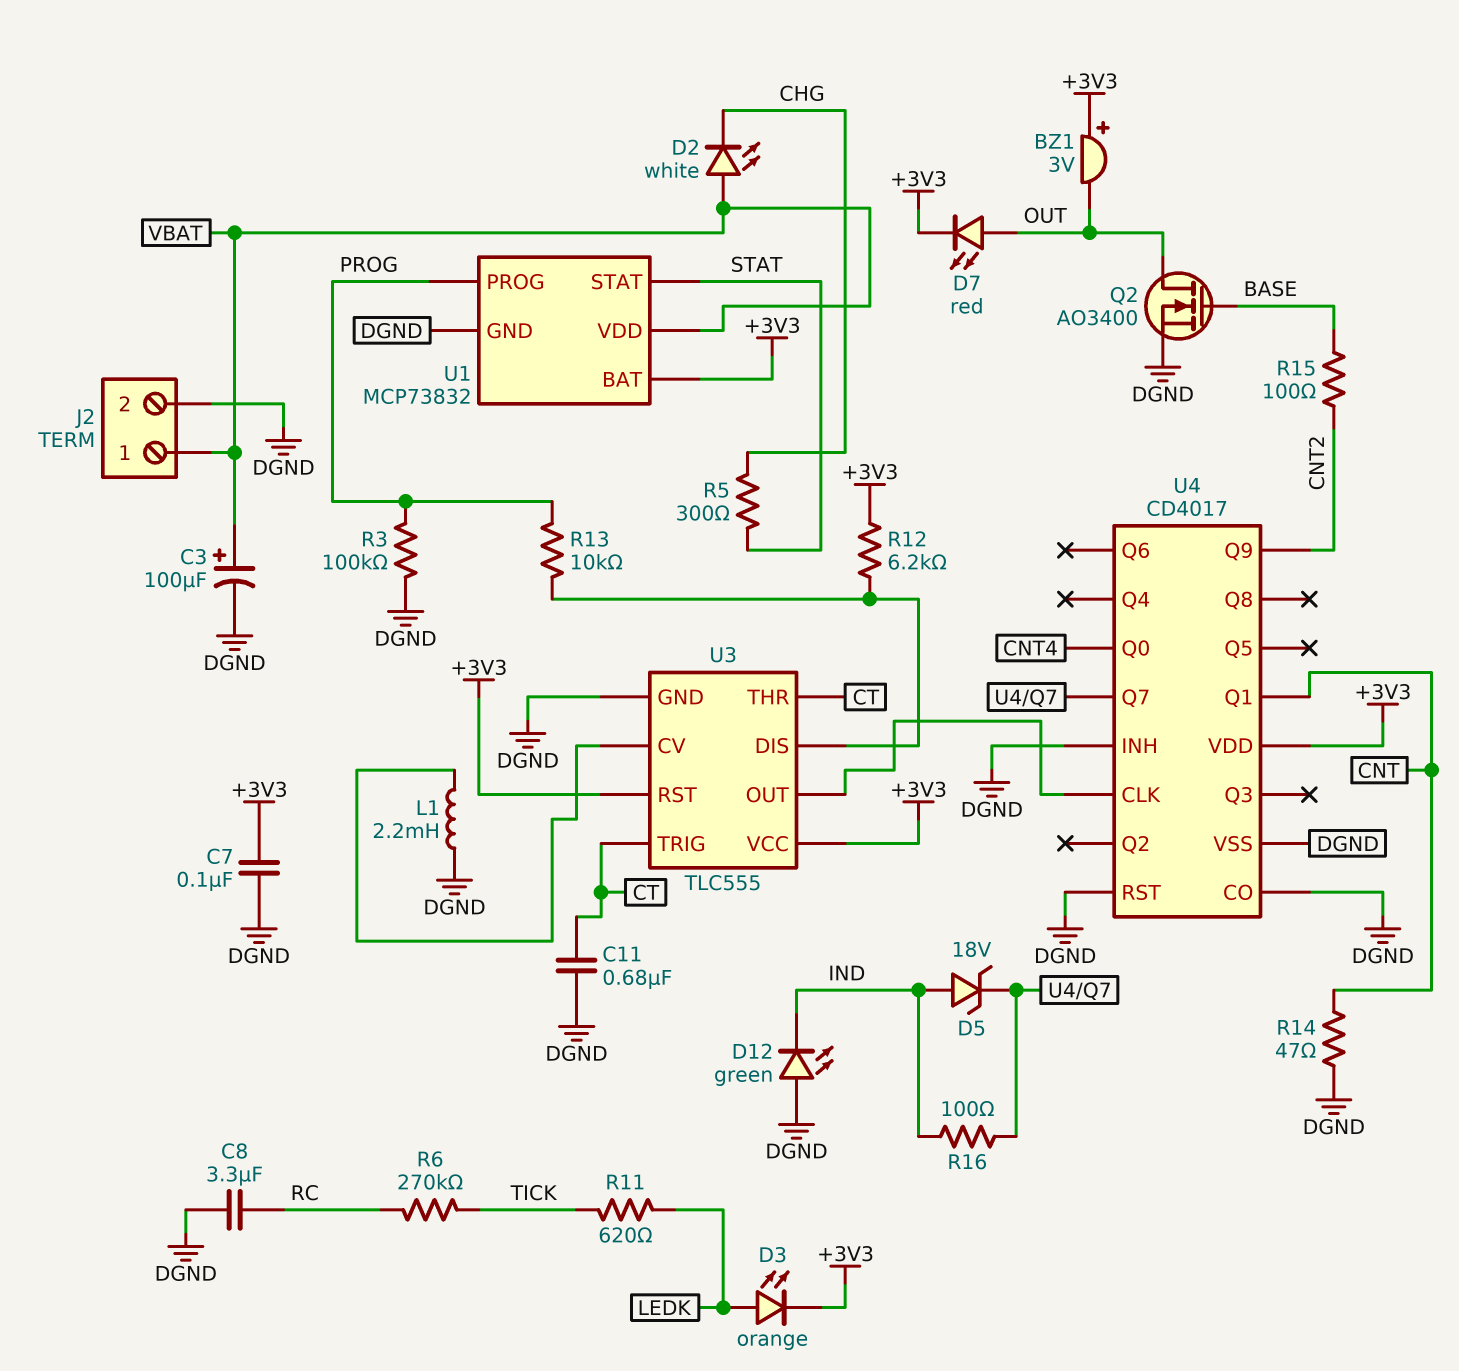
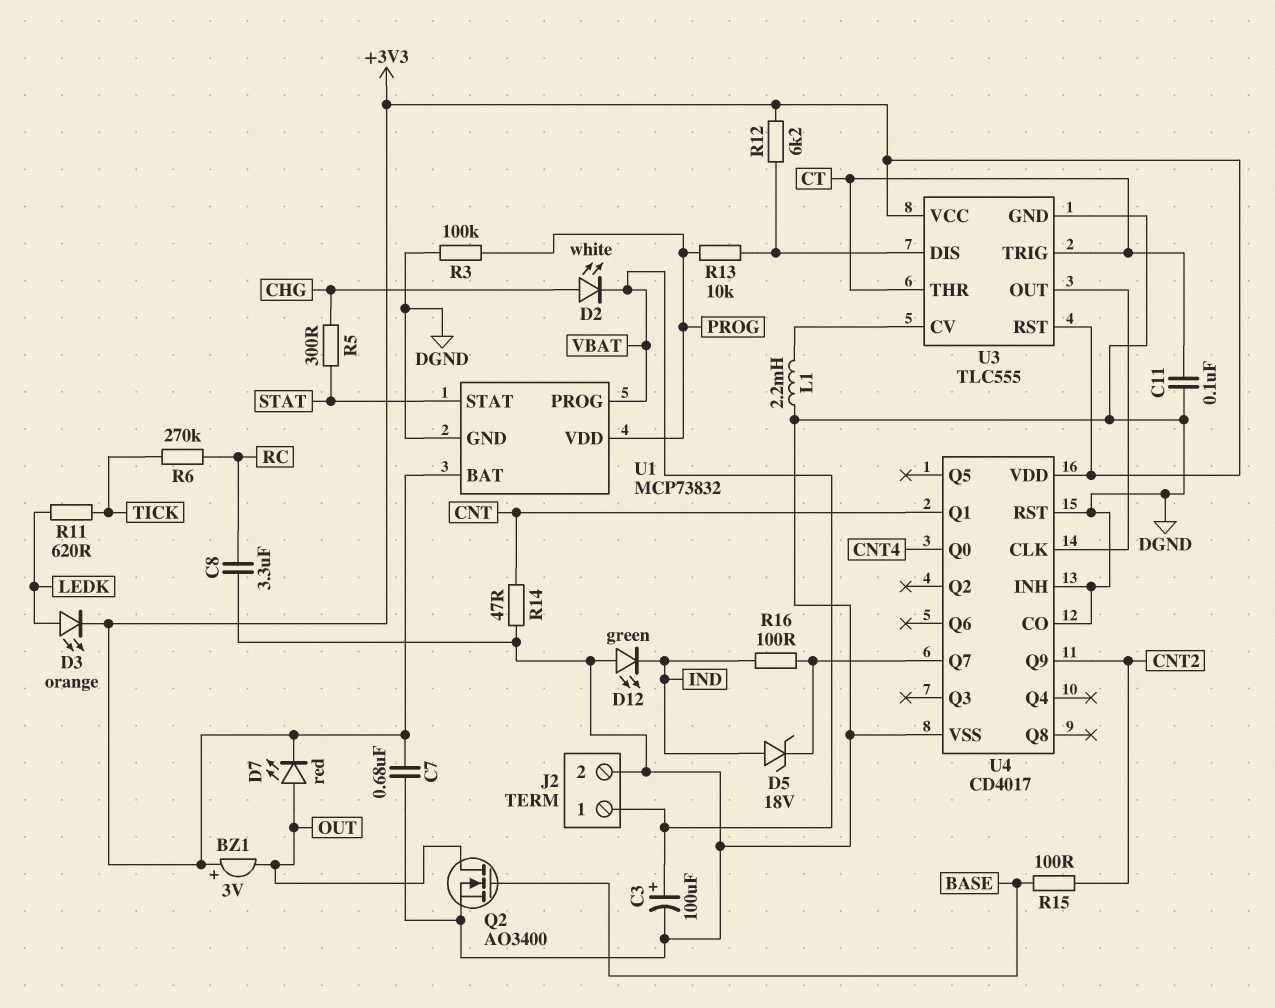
C7: 100nF (+3V3, DGND) -> 680nF (+3V3, DGND)
C11: 680nF (CT, DGND) -> 100nF (CT, DGND)
D2: LED white (A VBAT, K CHG) -> LED white (A CHG, K VBAT)
U1 pin PROG: PROG -> VBAT
U1 pin VDD: VBAT -> PROG

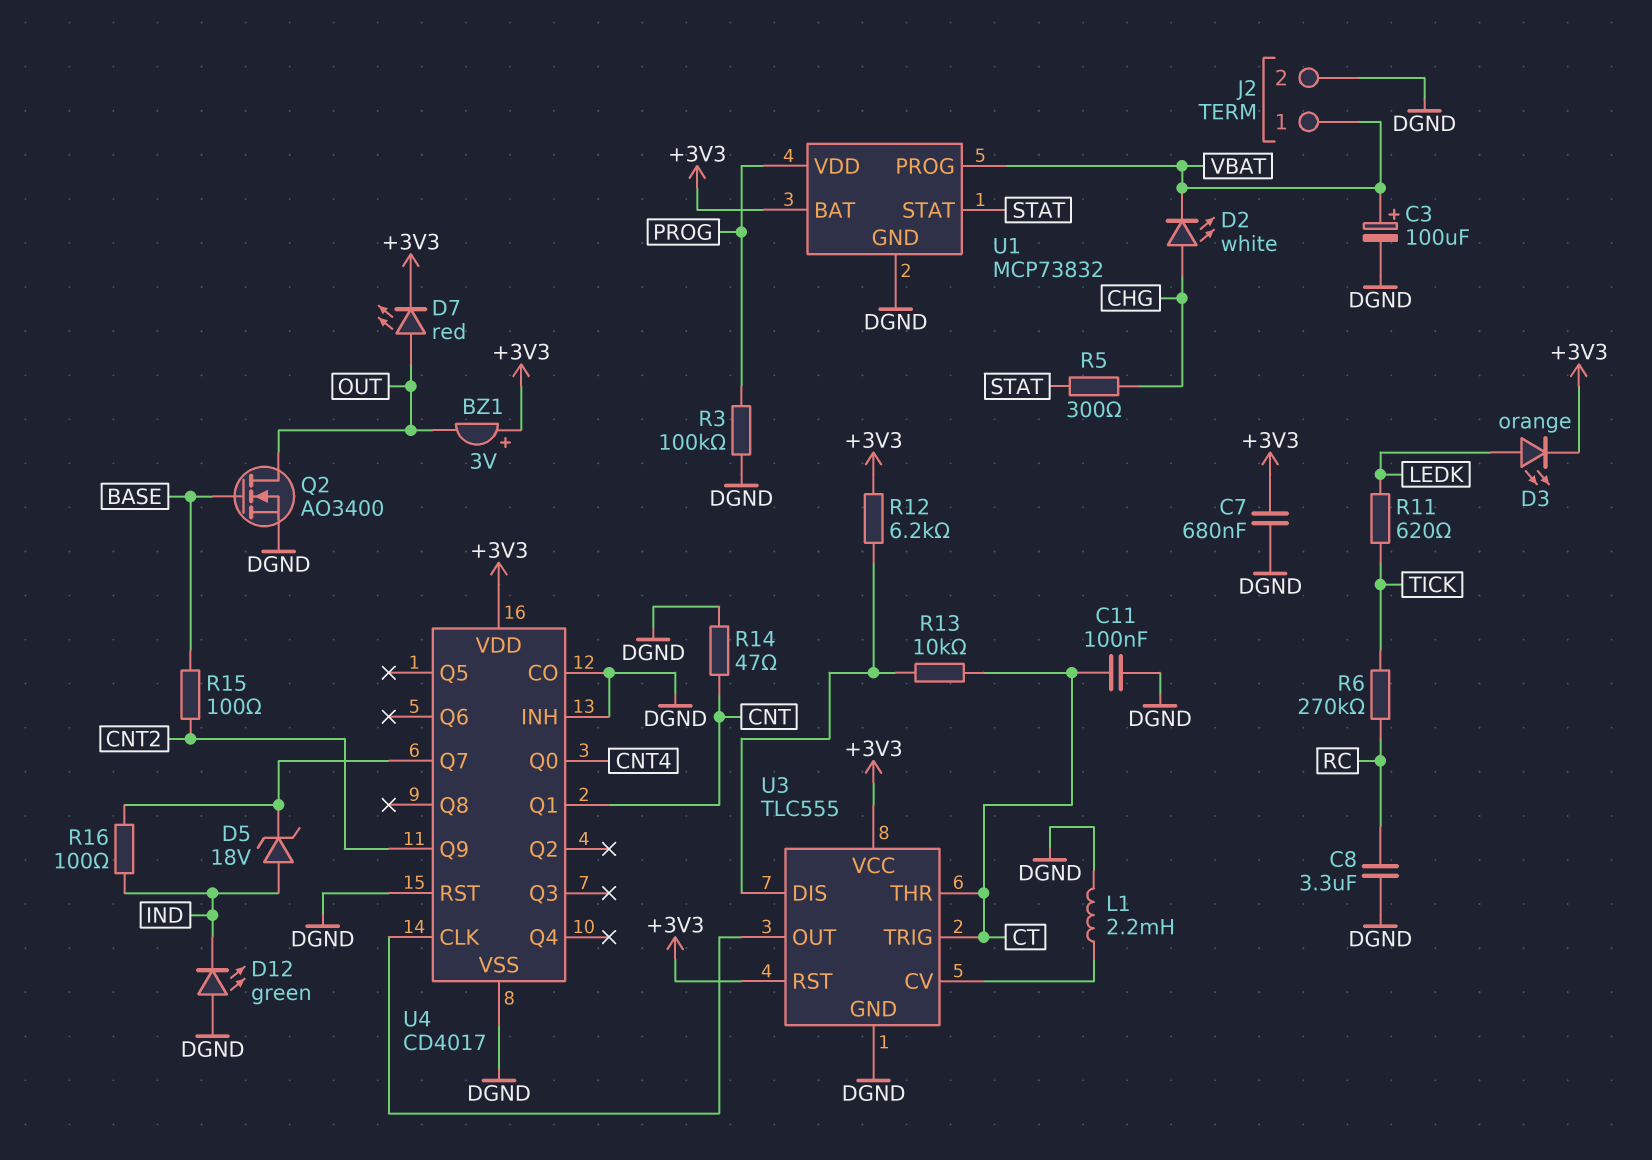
R13: 10k (PROG, U3/DIS) -> 10k (CT, U3/DIS)

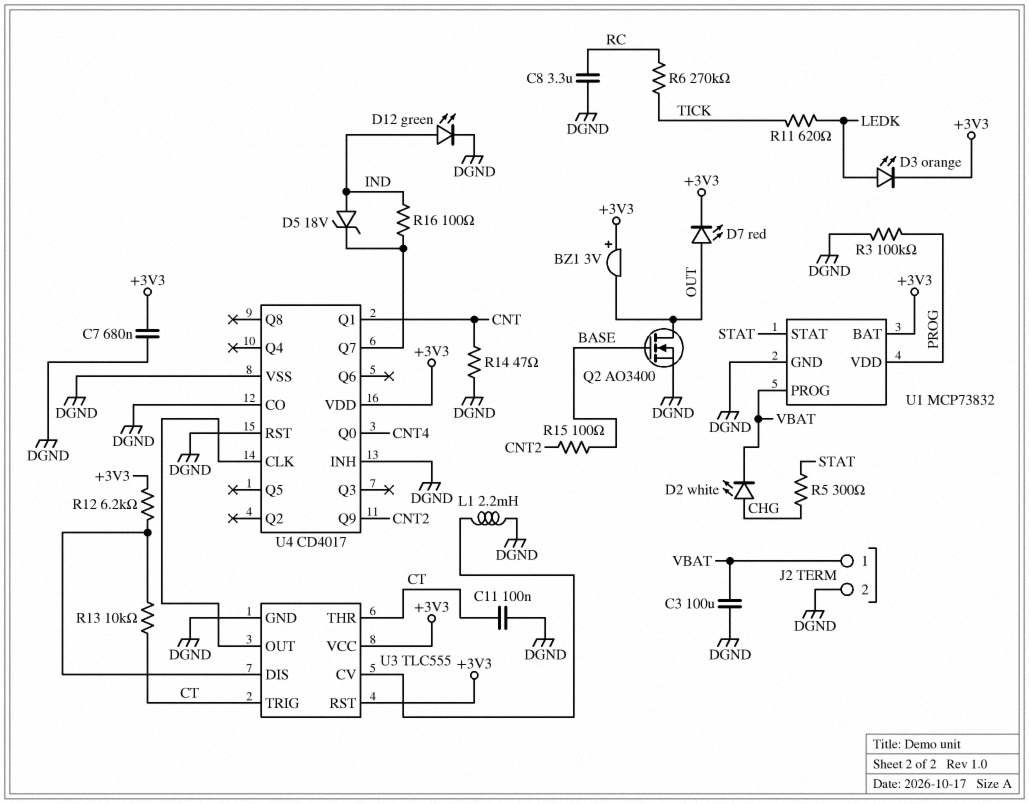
C3: 100uF (plus VBAT, minus DGND) -> 100uF (DGND, VBAT)
D12: LED green (A DGND, K IND) -> LED green (A IND, K DGND)

